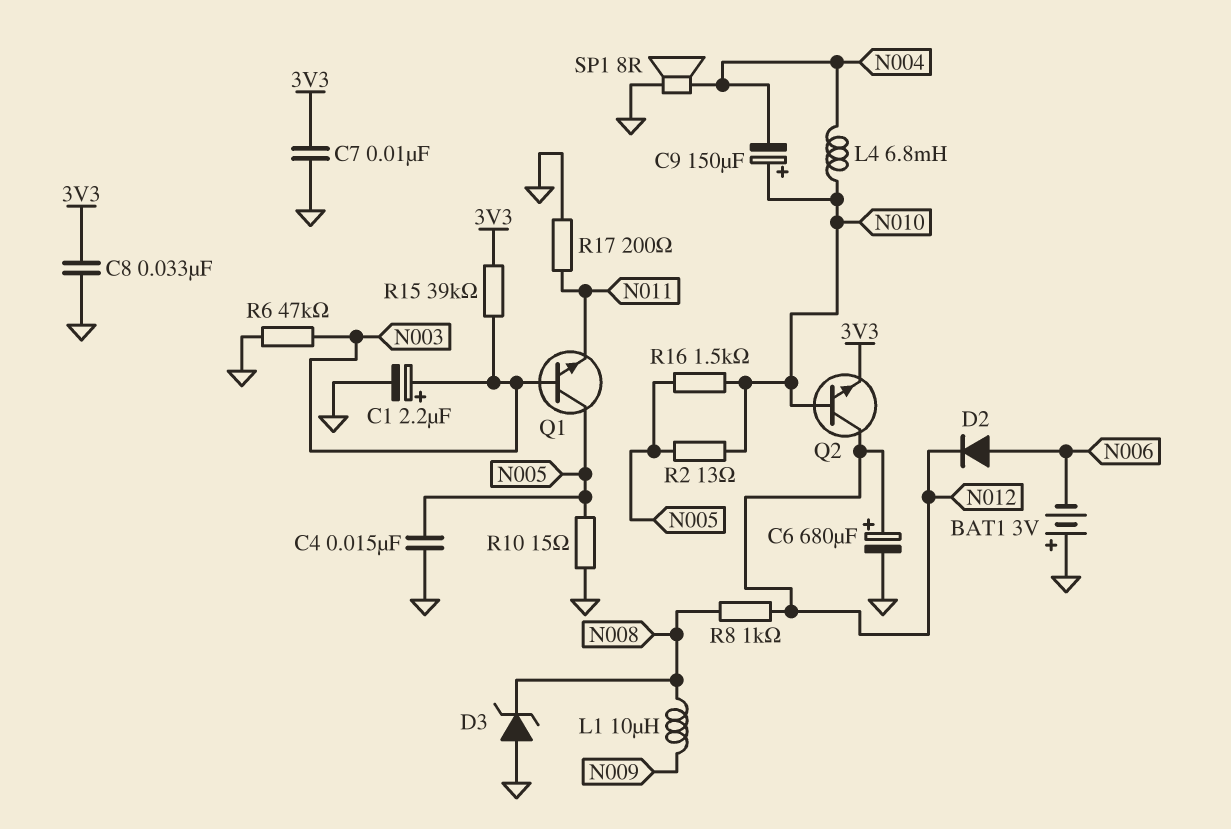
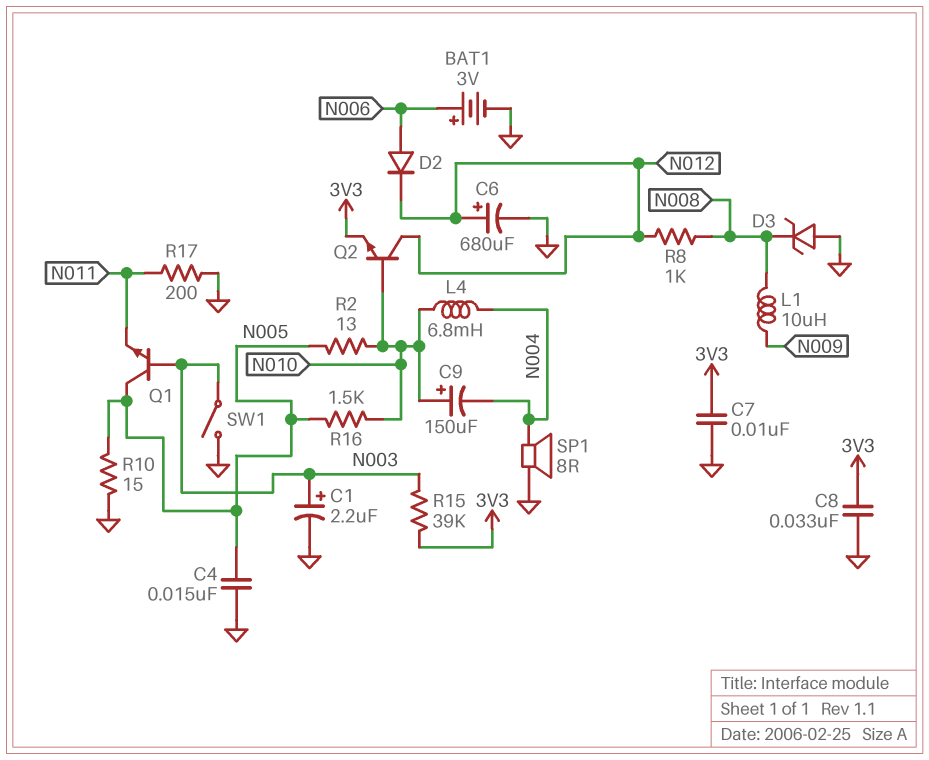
BAT1: 3V (plus GND, minus N006) -> 3V (plus N006, minus GND)
R6: 47k (GND, N003) -> none
SW1: none -> switch (GND, N003)

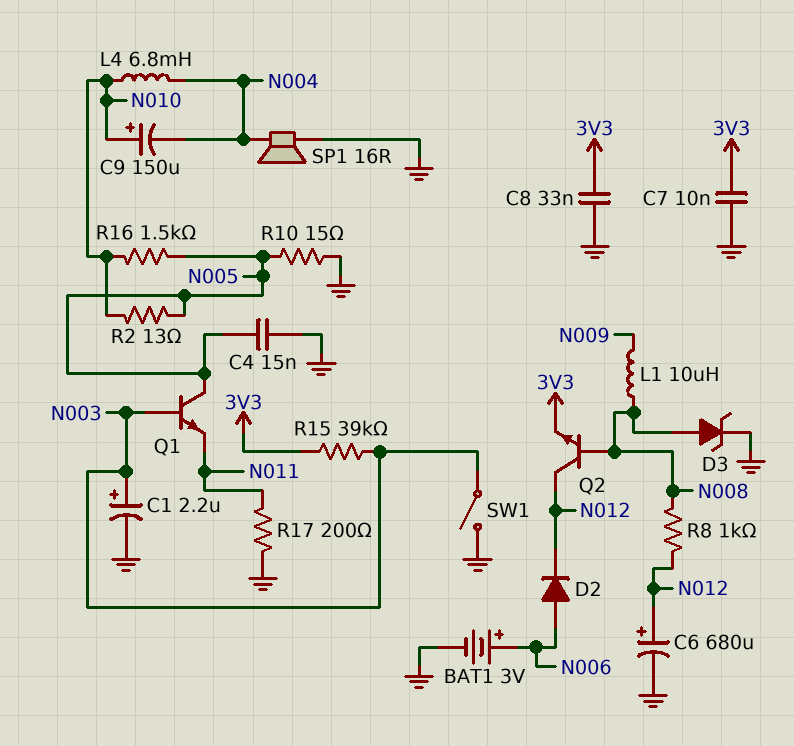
D3: zener (A GND, K N008) -> zener (A N008, K GND)
Q2: NPN (B N010, C N012, E 3V3) -> NPN (B N008, C N012, E 3V3)
SP1: speaker 8R (GND, N004) -> speaker 16R (GND, N004)

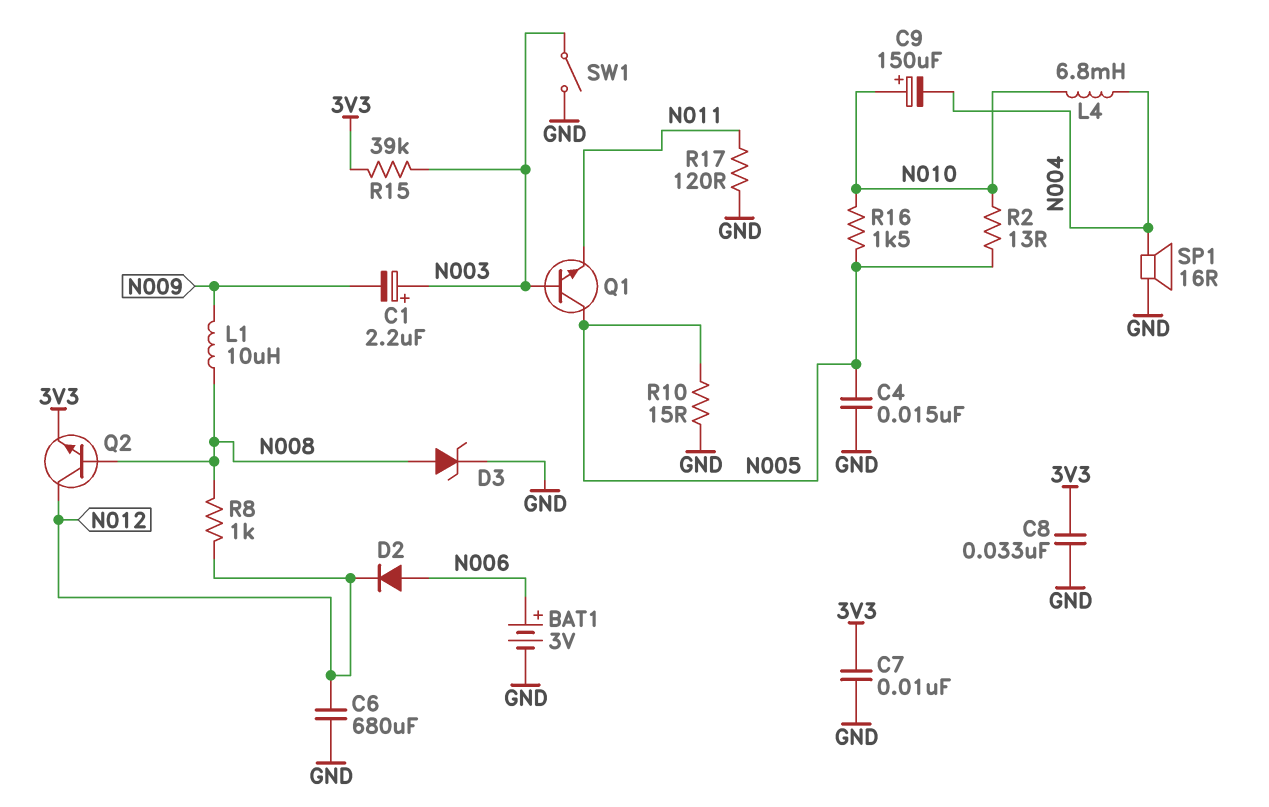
C1: 2.2uF (plus N003, minus GND) -> 2.2uF (plus N003, minus N009)
C6: 680uF (plus N012, minus GND) -> 680uF (GND, N012)
R17: 200 (GND, N011) -> 120 (GND, N011)

